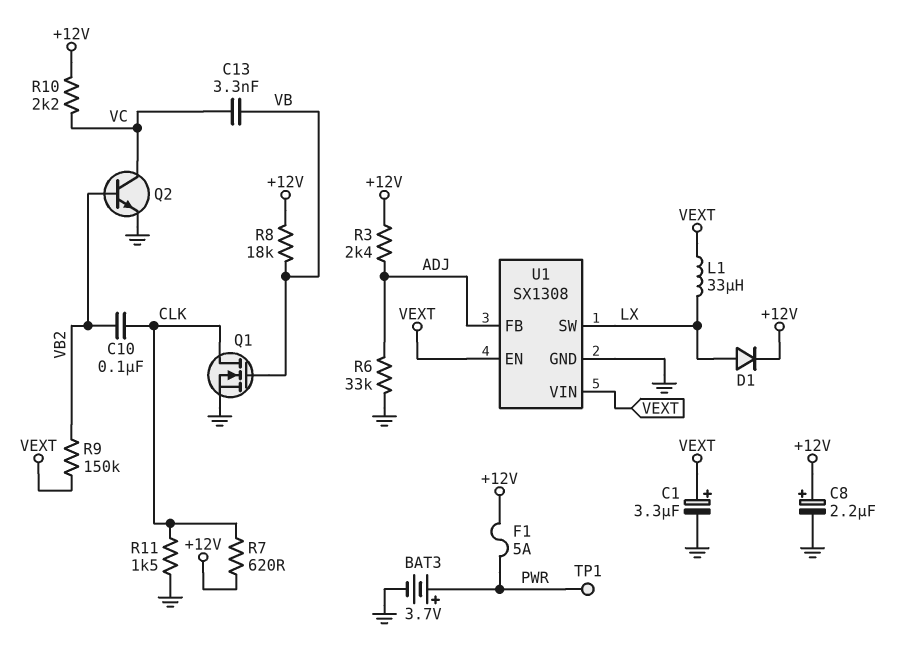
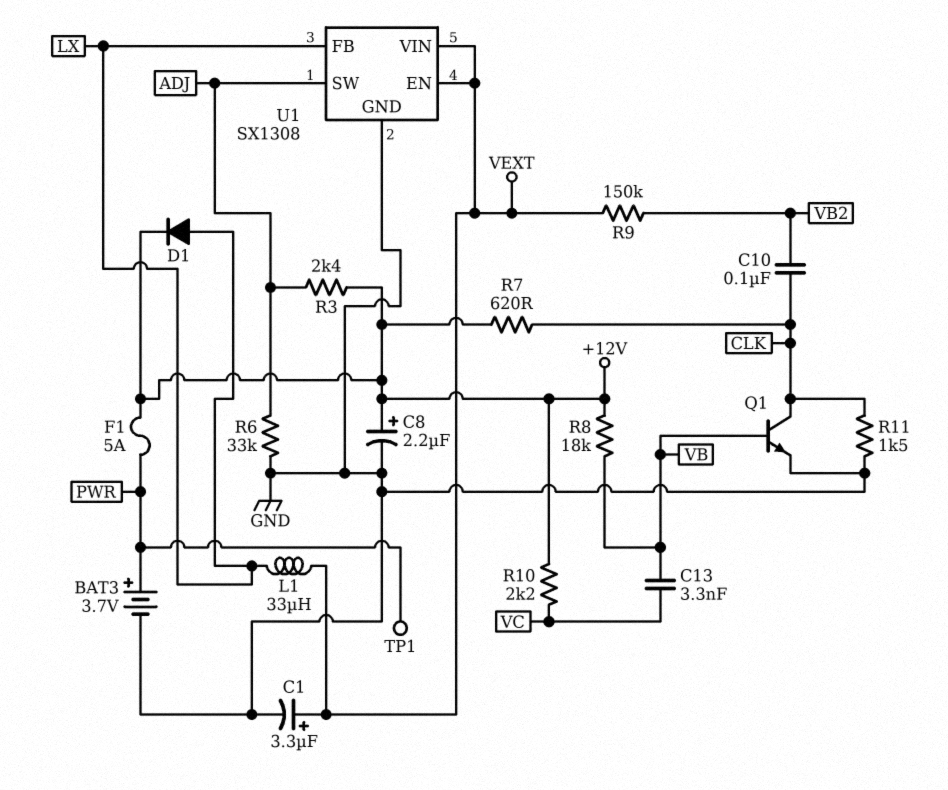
Q1: NMOS (G VB, D CLK, S GND) -> NPN (B VB, C CLK, E GND)
Q2: NPN (B VB2, C VC, E GND) -> none
U1 pin FB: ADJ -> LX
U1 pin SW: LX -> ADJ

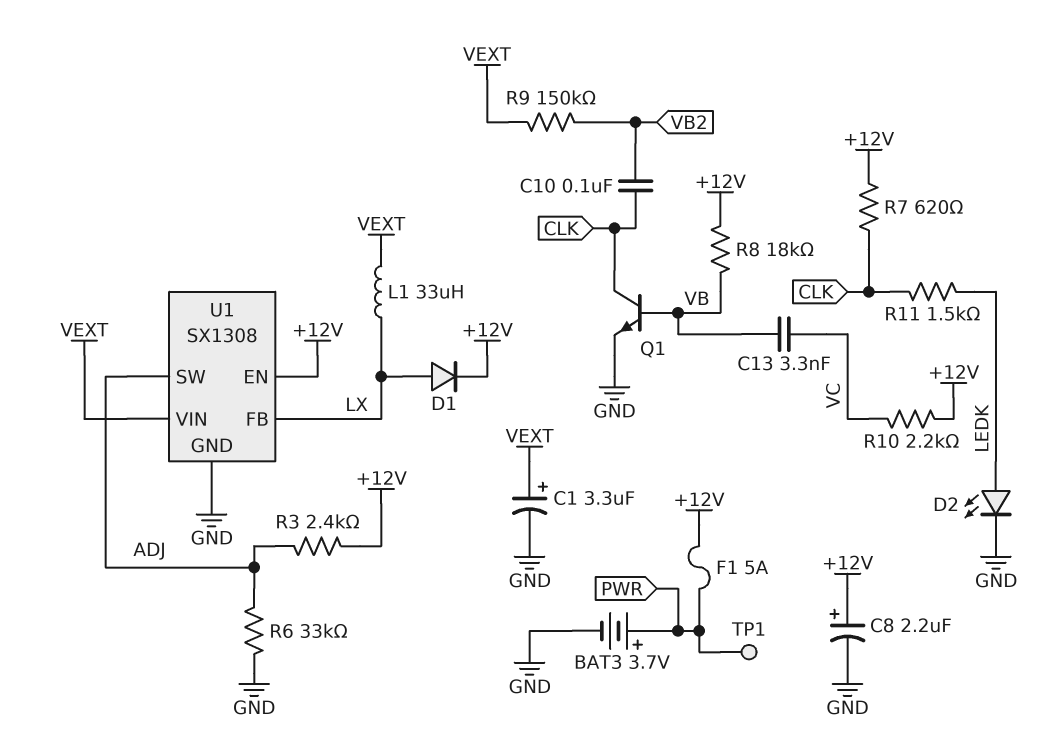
D2: none -> LED (A LEDK, K GND)
R11: 1.5k (CLK, GND) -> 1.5k (CLK, LEDK)
U1 pin EN: VEXT -> +12V

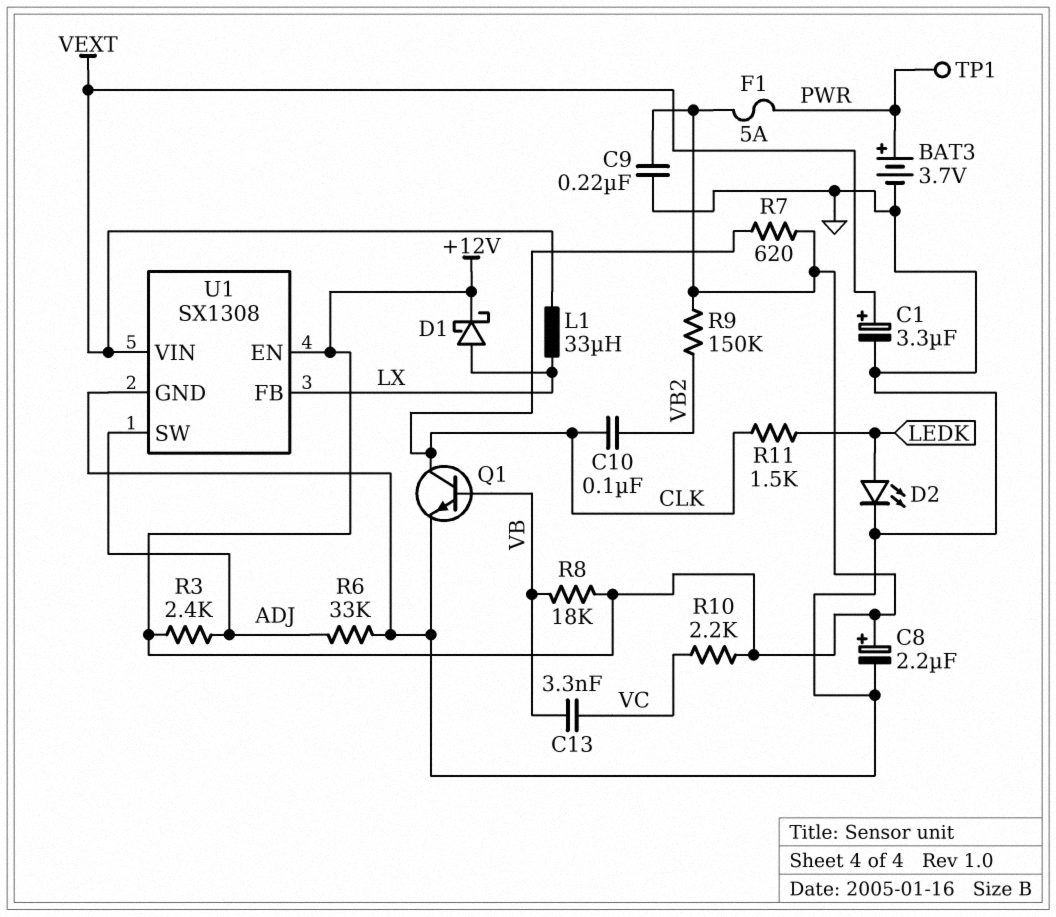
C9: none -> 220nF (+12V, GND)
D1: diode (A LX, K +12V) -> schottky (A LX, K +12V)
R9: 150k (VB2, VEXT) -> 150k (+12V, VB2)

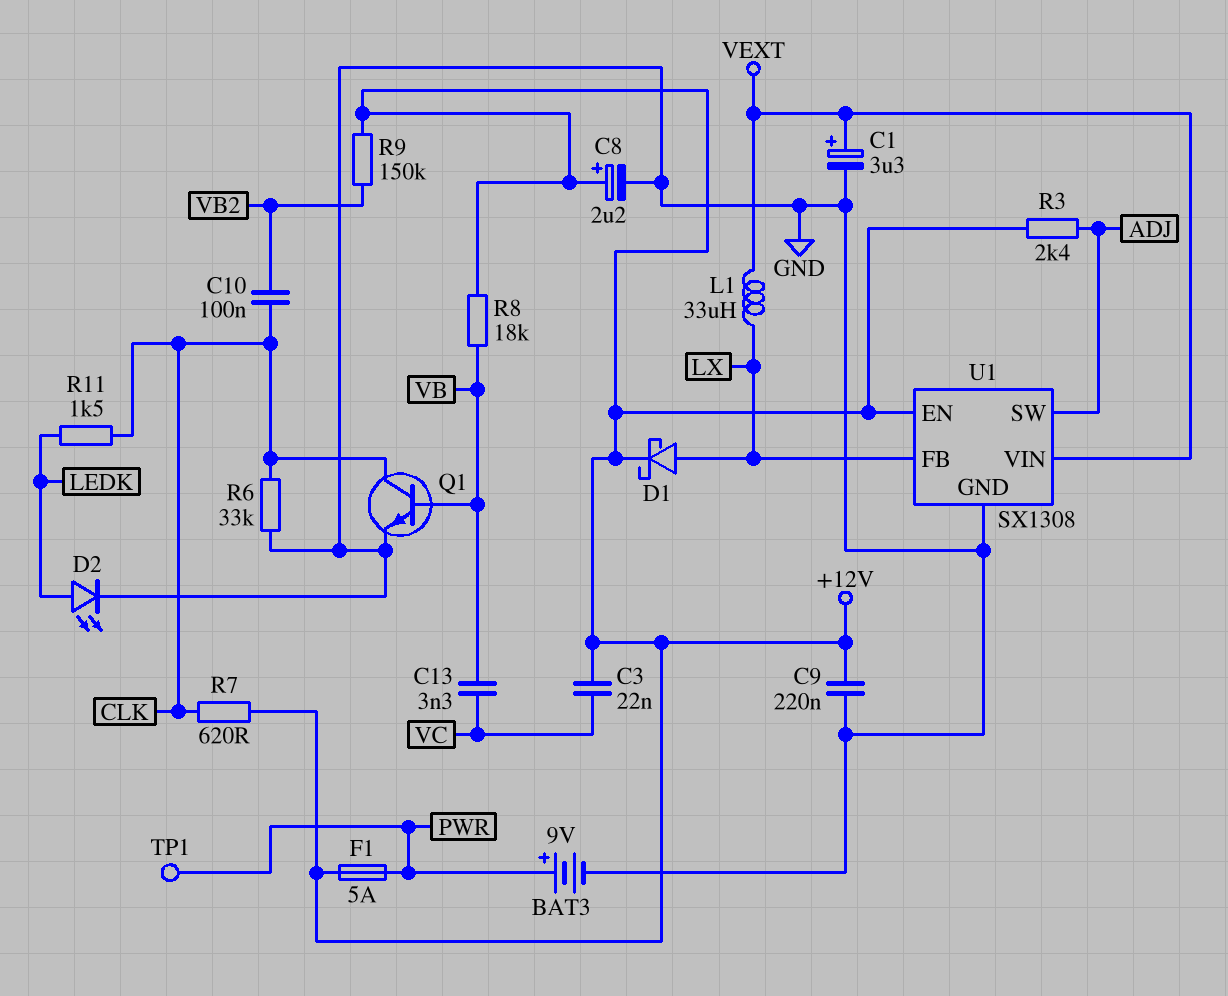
BAT3: 3.7V (plus PWR, minus GND) -> 9V (plus PWR, minus GND)
C3: none -> 22nF (+12V, VC)
R6: 33k (ADJ, GND) -> 33k (CLK, GND)
R10: 2.2k (+12V, VC) -> none

